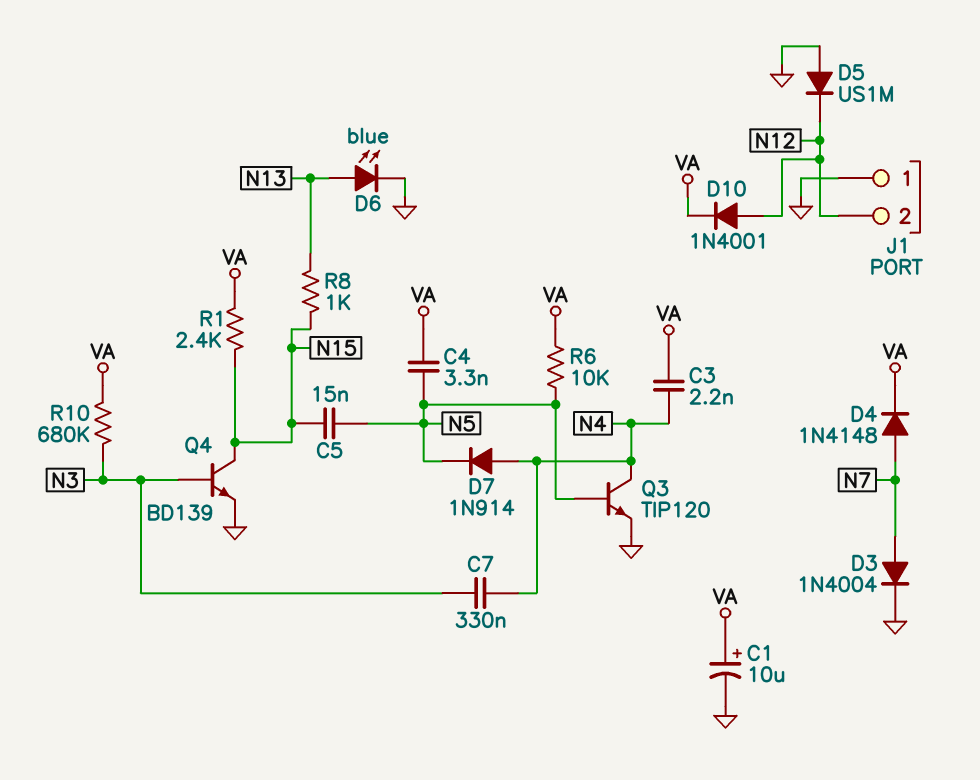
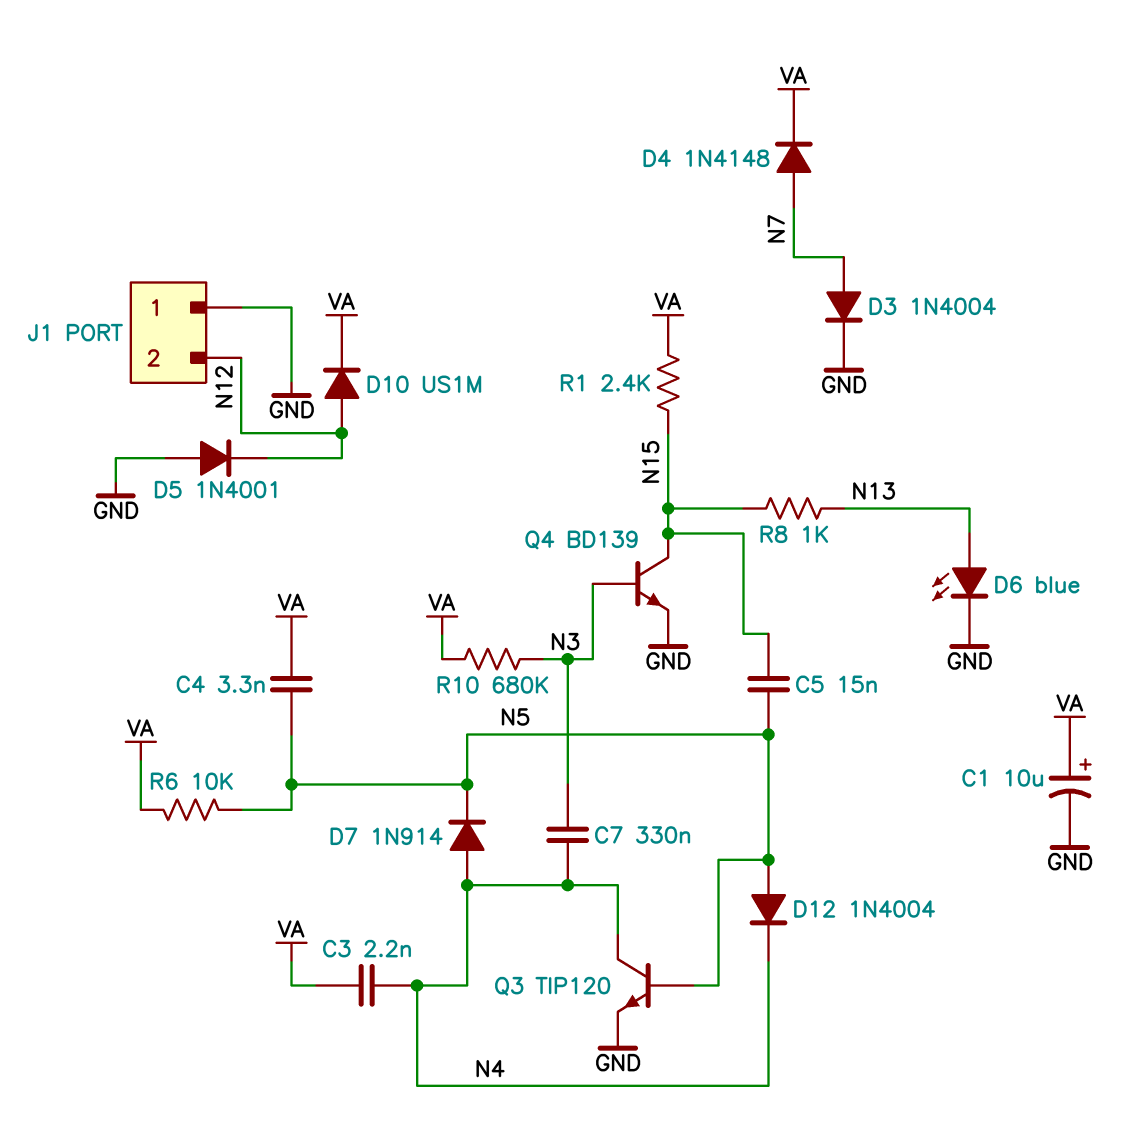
D5: diode US1M (A GND, K N12) -> diode 1N4001 (A GND, K N12)
D10: diode 1N4001 (A N12, K VA) -> diode US1M (A N12, K VA)
D12: none -> diode 1N4004 (A N5, K N4)

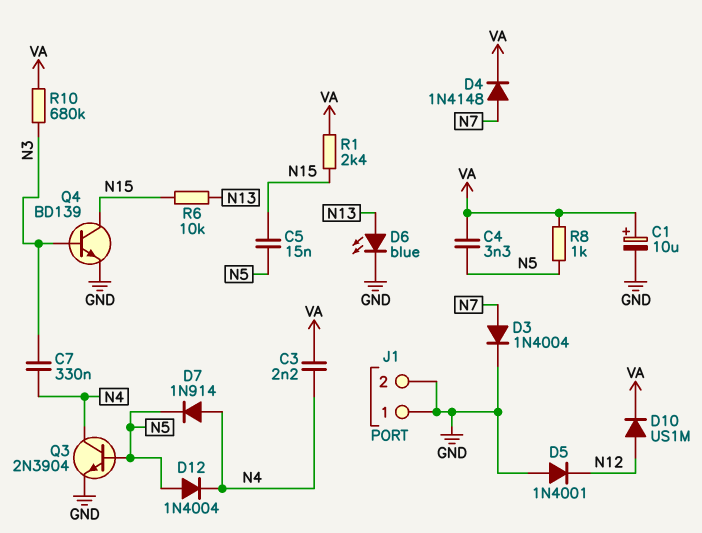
J1 pin 2: N12 -> GND
Q3: NPN TIP120 (B N5, C N4, E GND) -> NPN 2N3904 (B N5, C N4, E GND)
R6: 10k (N5, VA) -> 10k (N13, N15)
R8: 1k (N13, N15) -> 1k (N5, VA)

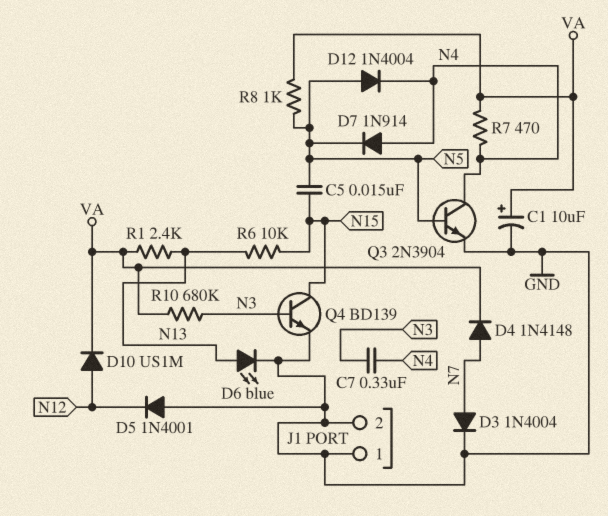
C3: 2.2nF (N4, VA) -> none
C4: 3.3nF (N5, VA) -> none
R1: 2.4k (N15, VA) -> 2.4k (N13, VA)
R7: none -> 470 (N4, VA)

